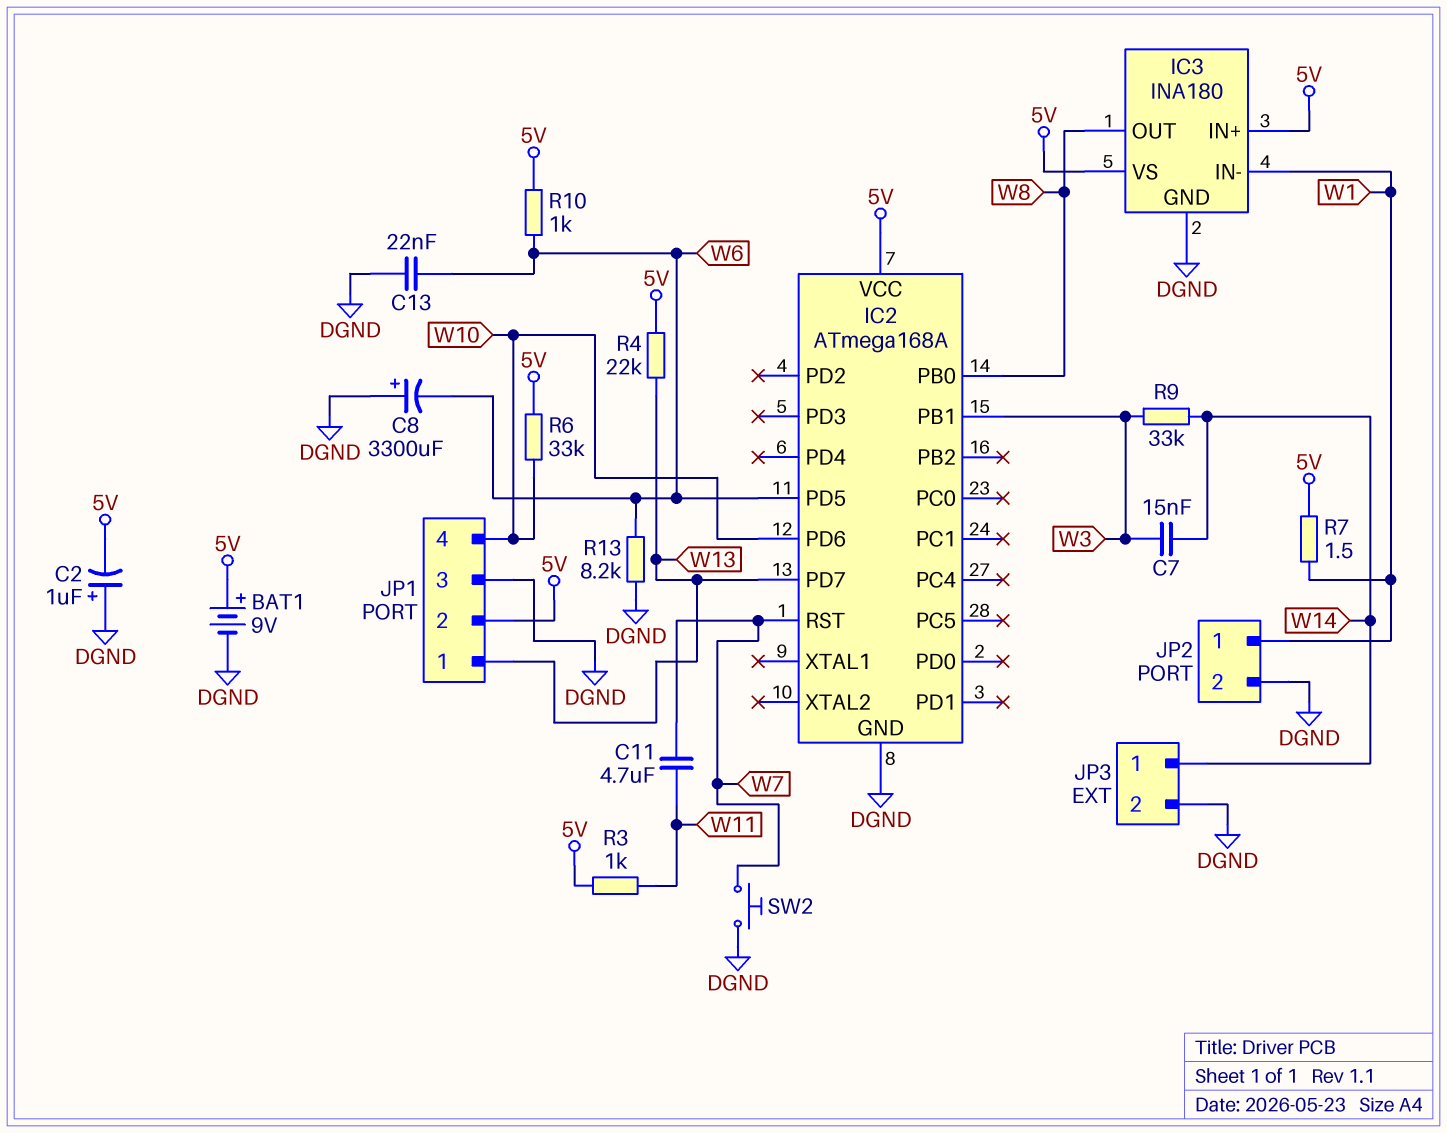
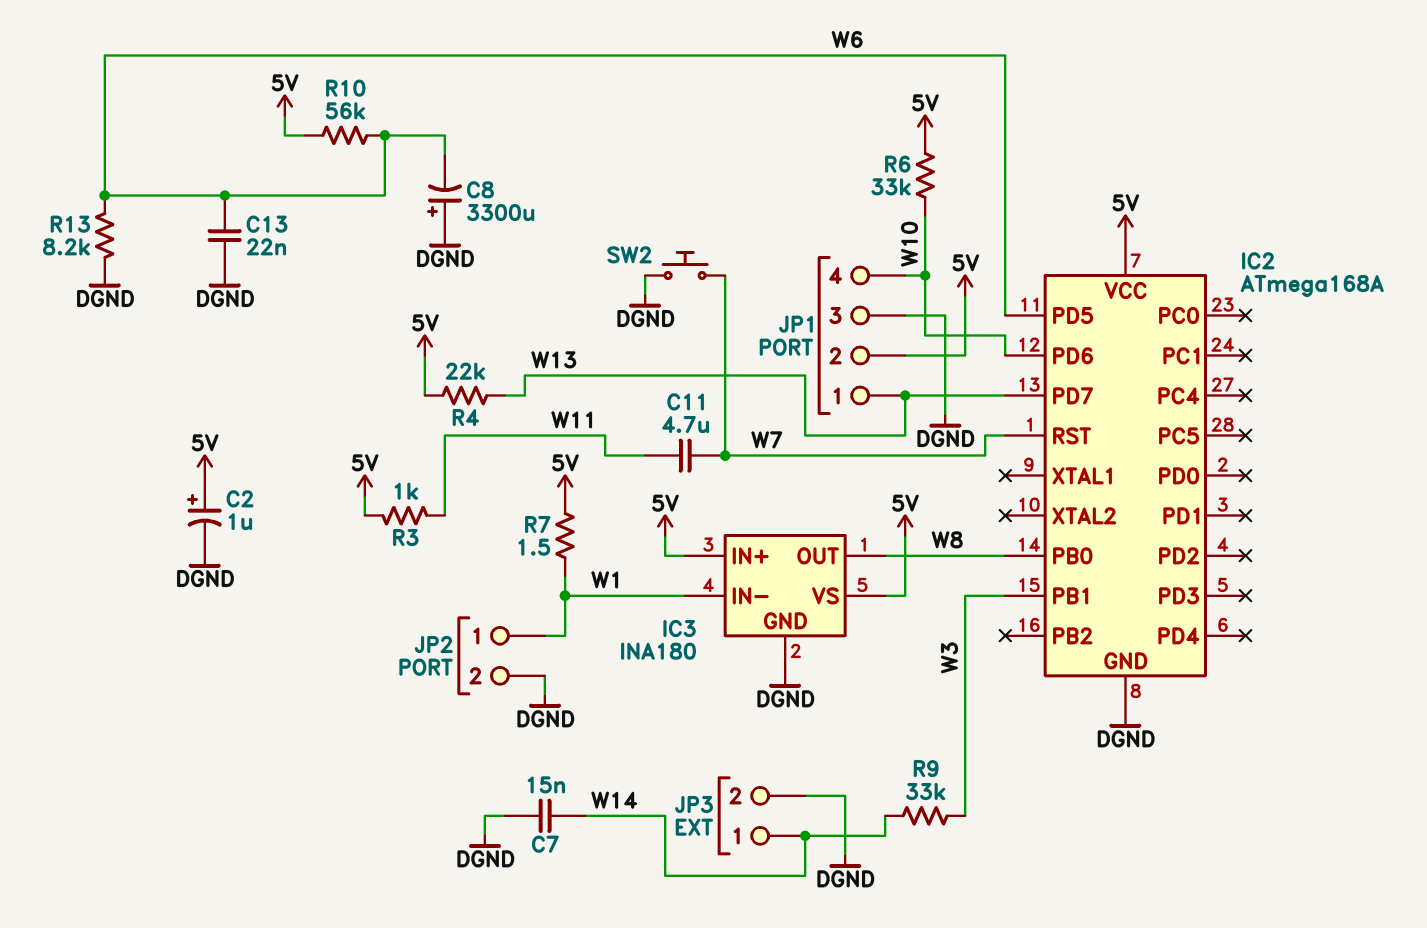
BAT1: 9V (plus 5V, minus DGND) -> none
C2: 1uF (plus DGND, minus 5V) -> 1uF (plus 5V, minus DGND)
C7: 15nF (W3, W14) -> 15nF (DGND, W14)
R10: 1k (5V, W6) -> 56k (5V, W6)

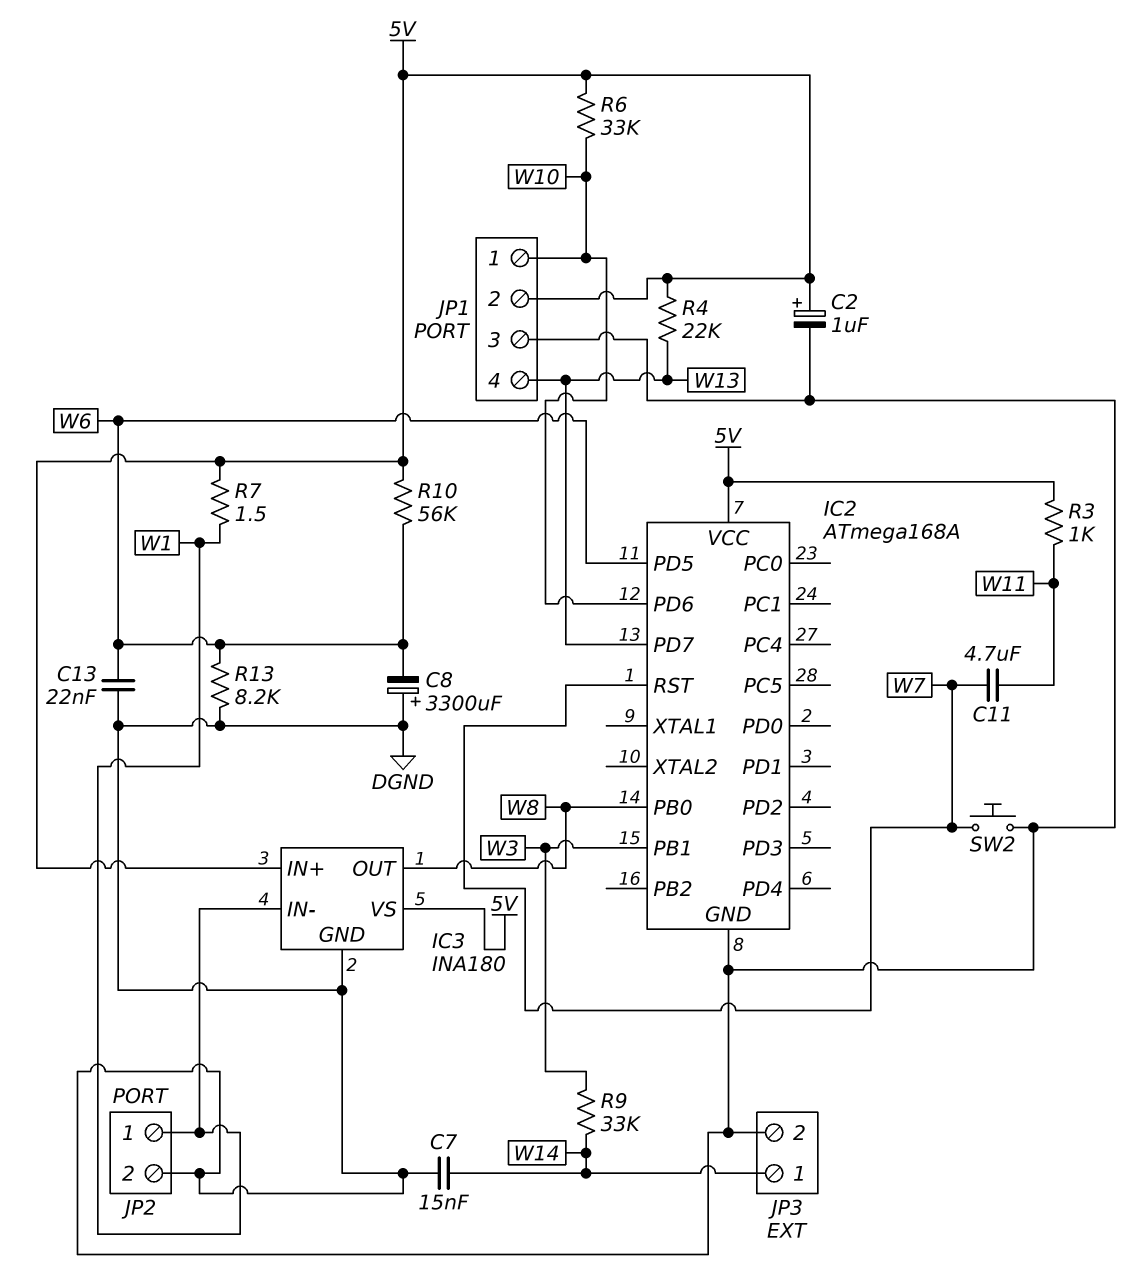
JP1 pin 1: W13 -> W10
JP1 pin 4: W10 -> W13

